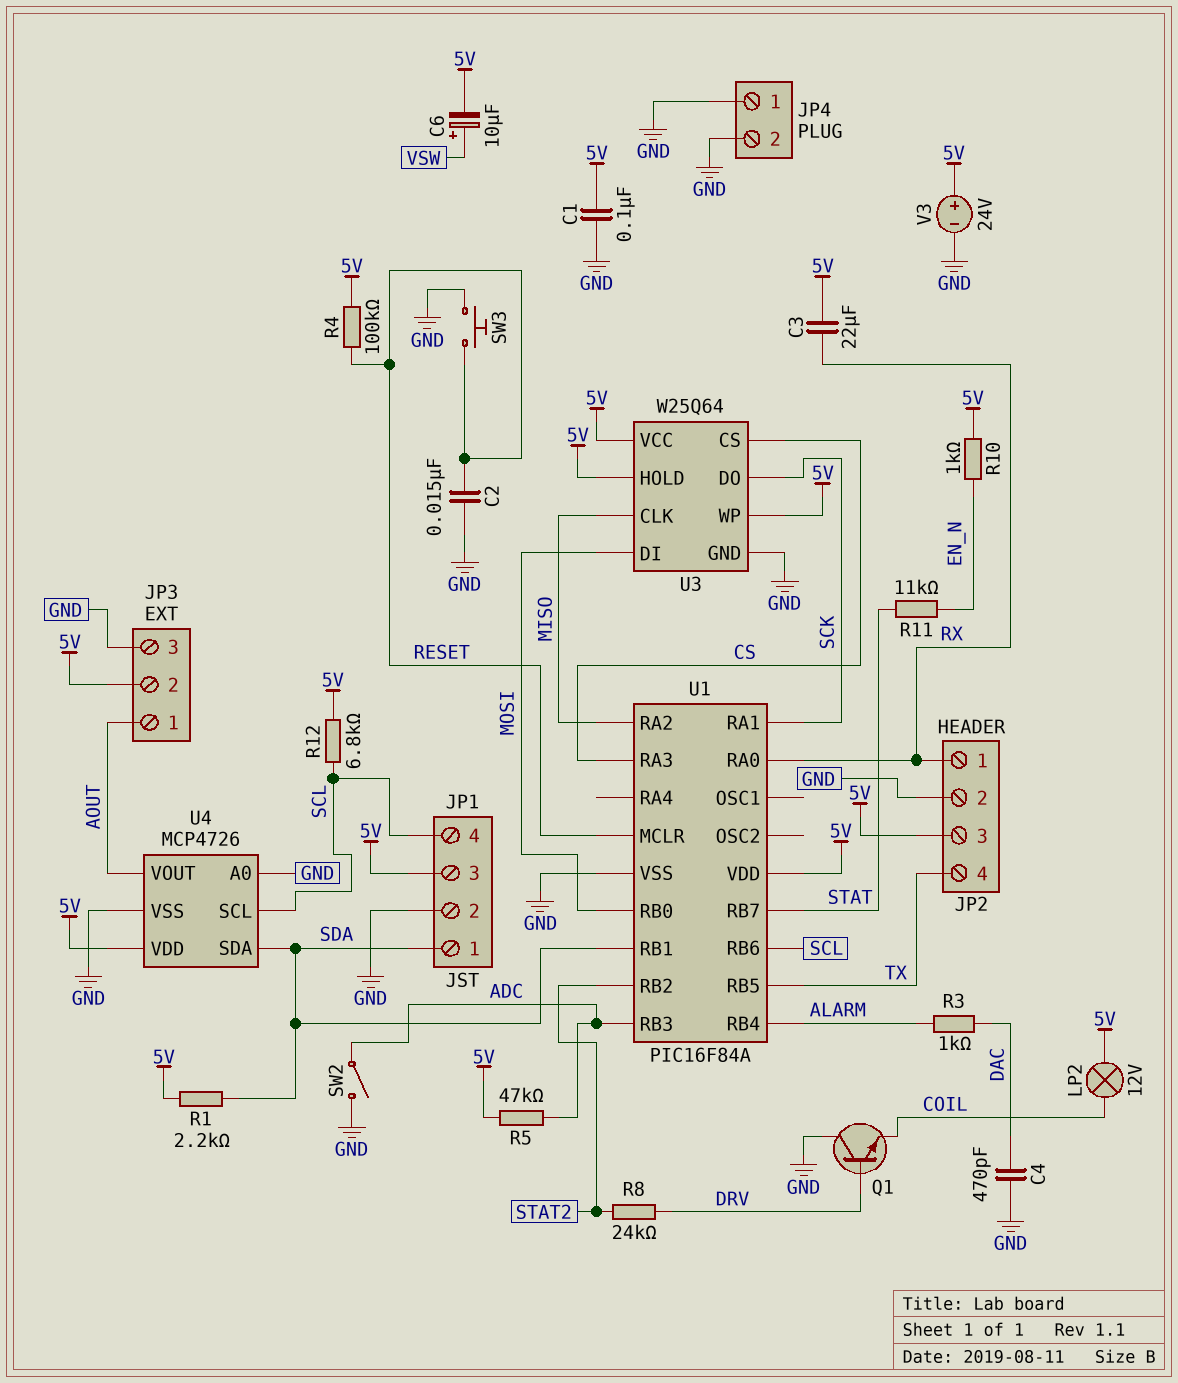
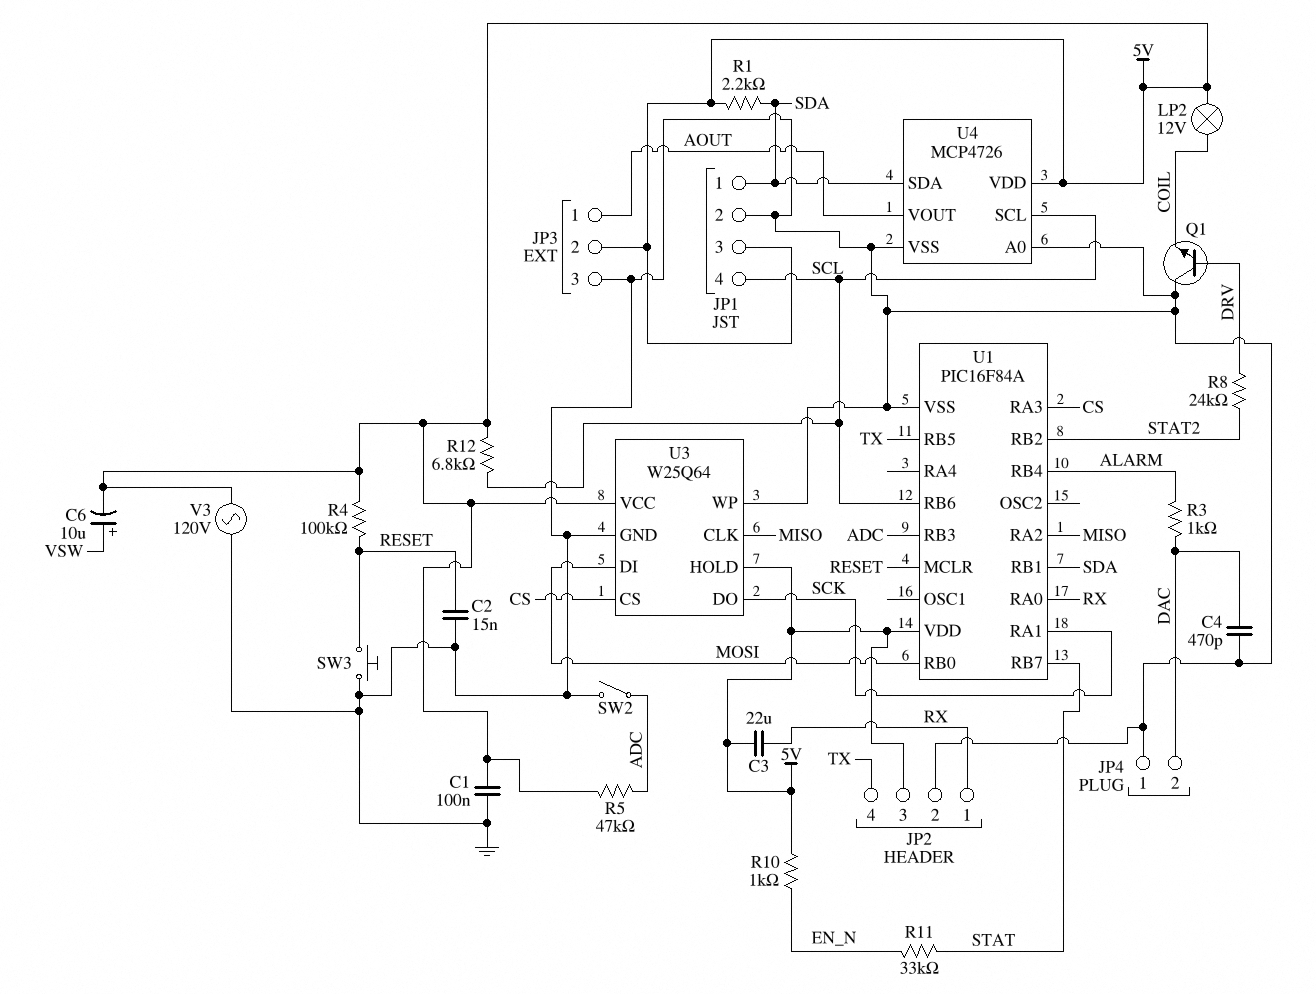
JP4 pin 2: GND -> DAC
R11: 11k (EN_N, STAT) -> 33k (EN_N, STAT)
U3 pin WP: 5V -> GND
V3: 24V (plus 5V, minus GND) -> AC 120V (5V, GND)

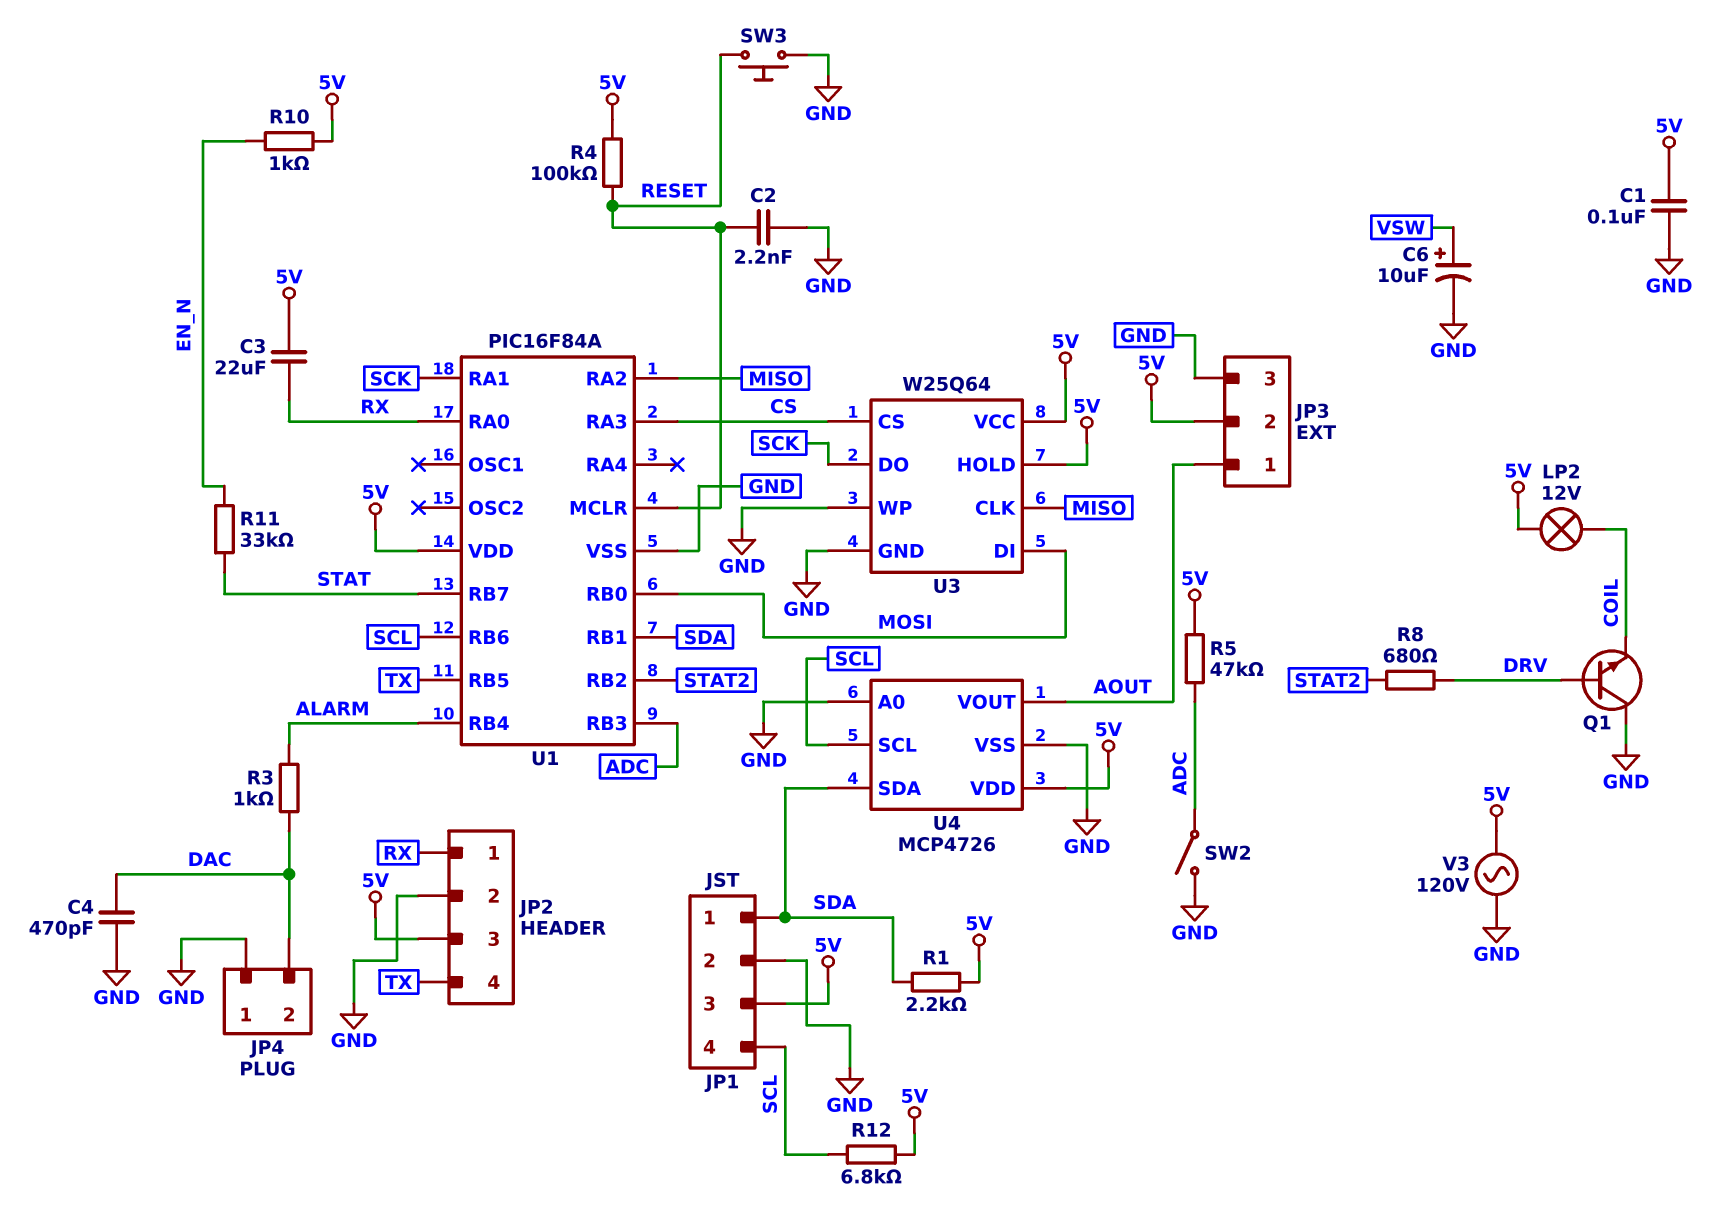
C2: 15nF (GND, RESET) -> 2.2nF (GND, RESET)
C6: 10uF (plus VSW, minus 5V) -> 10uF (plus VSW, minus GND)
R8: 24k (DRV, STAT2) -> 680 (DRV, STAT2)

